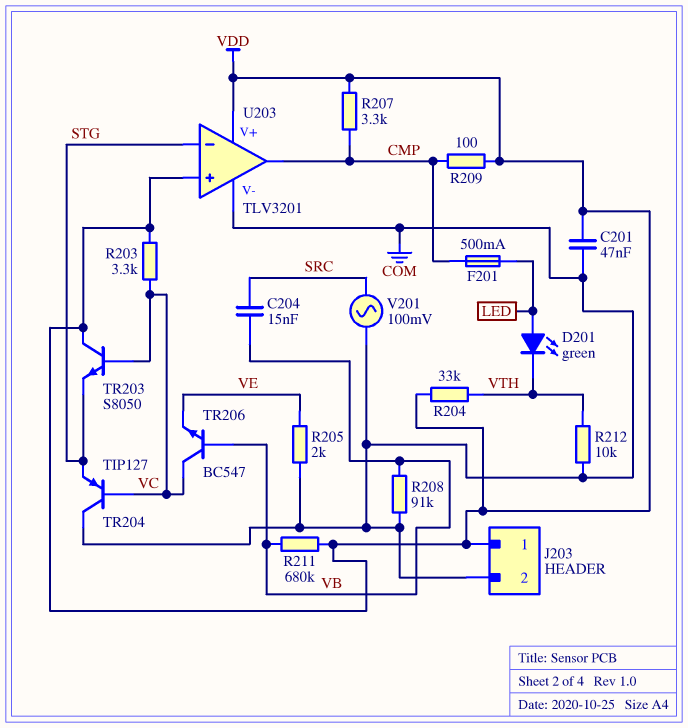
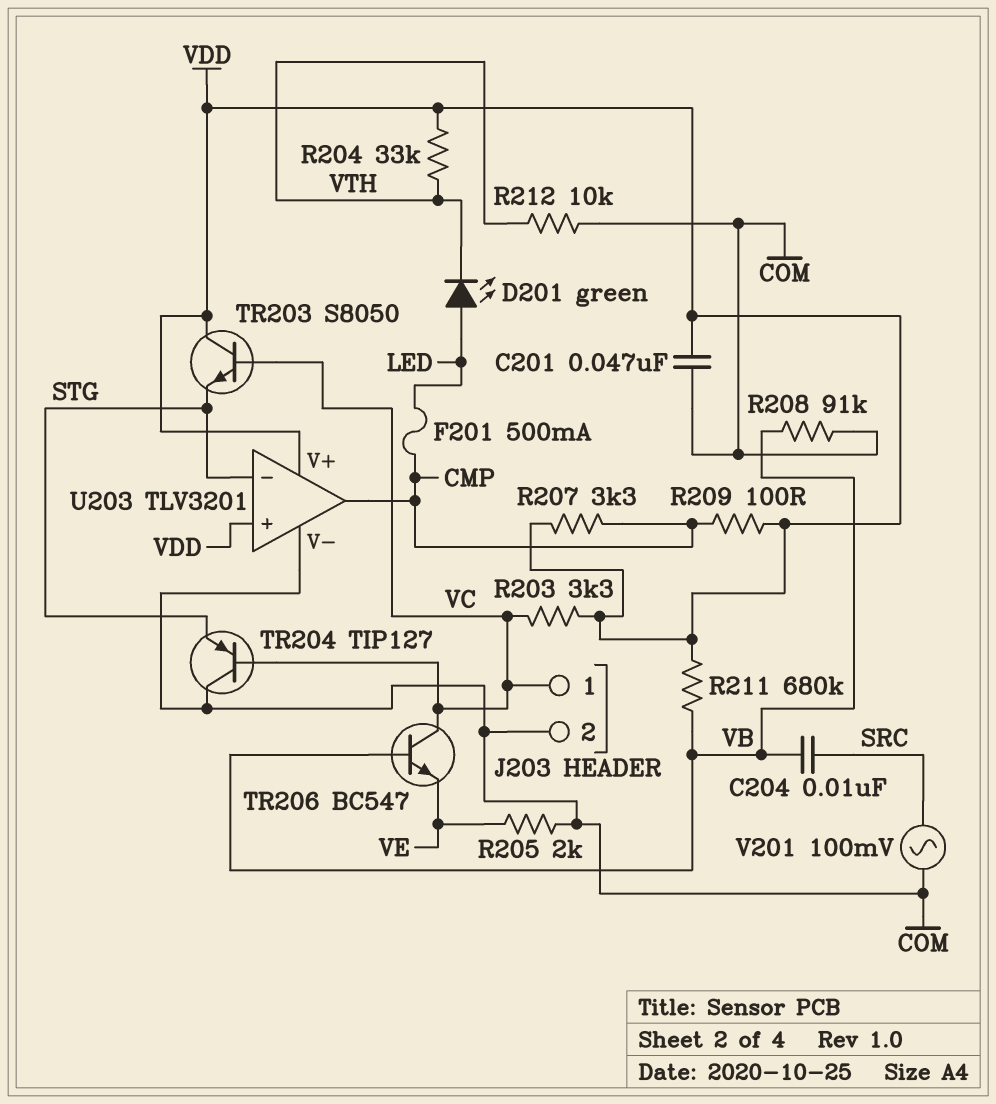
C204: 15nF (SRC, VB) -> 10nF (SRC, VB)
J203 pin 1: VDD -> VC

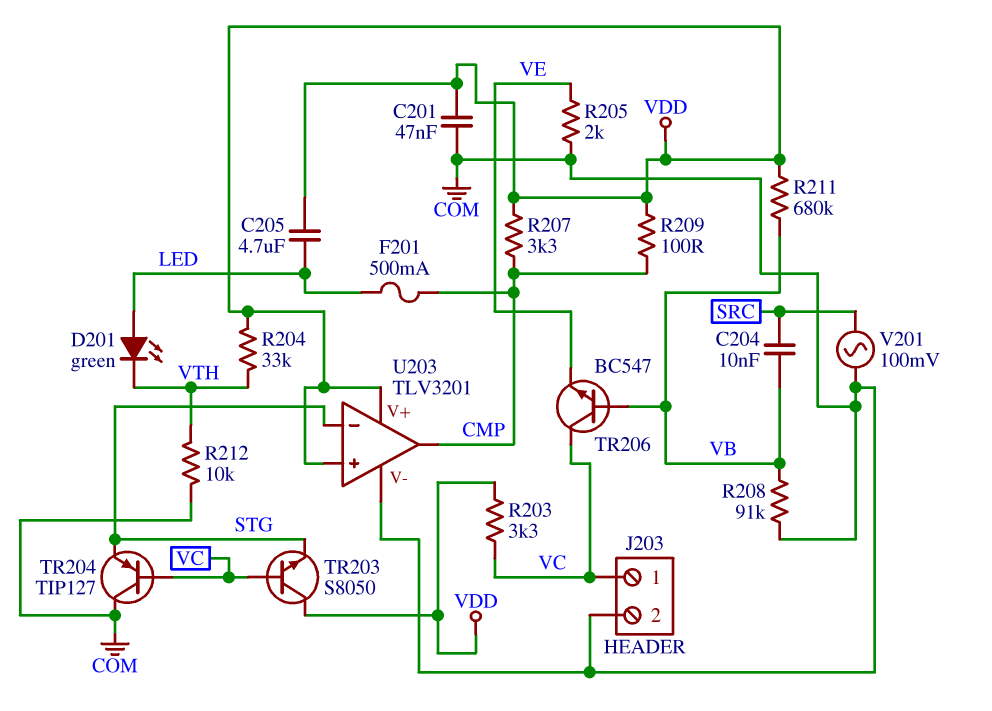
C205: none -> 4.7uF (LED, VDD)

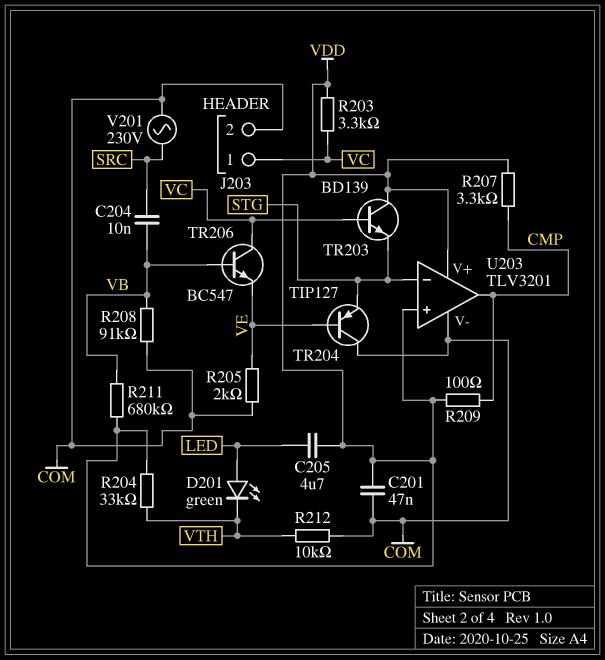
F201: 500mA (CMP, LED) -> none
TR203: NPN S8050 (B VC, C VDD, E STG) -> NPN BD139 (B VC, C VDD, E STG)
TR204: PNP TIP127 (B VC, C COM, E STG) -> PNP TIP127 (B VE, C COM, E STG)
V201: AC 100mV (COM, SRC) -> AC 230V (COM, SRC)

